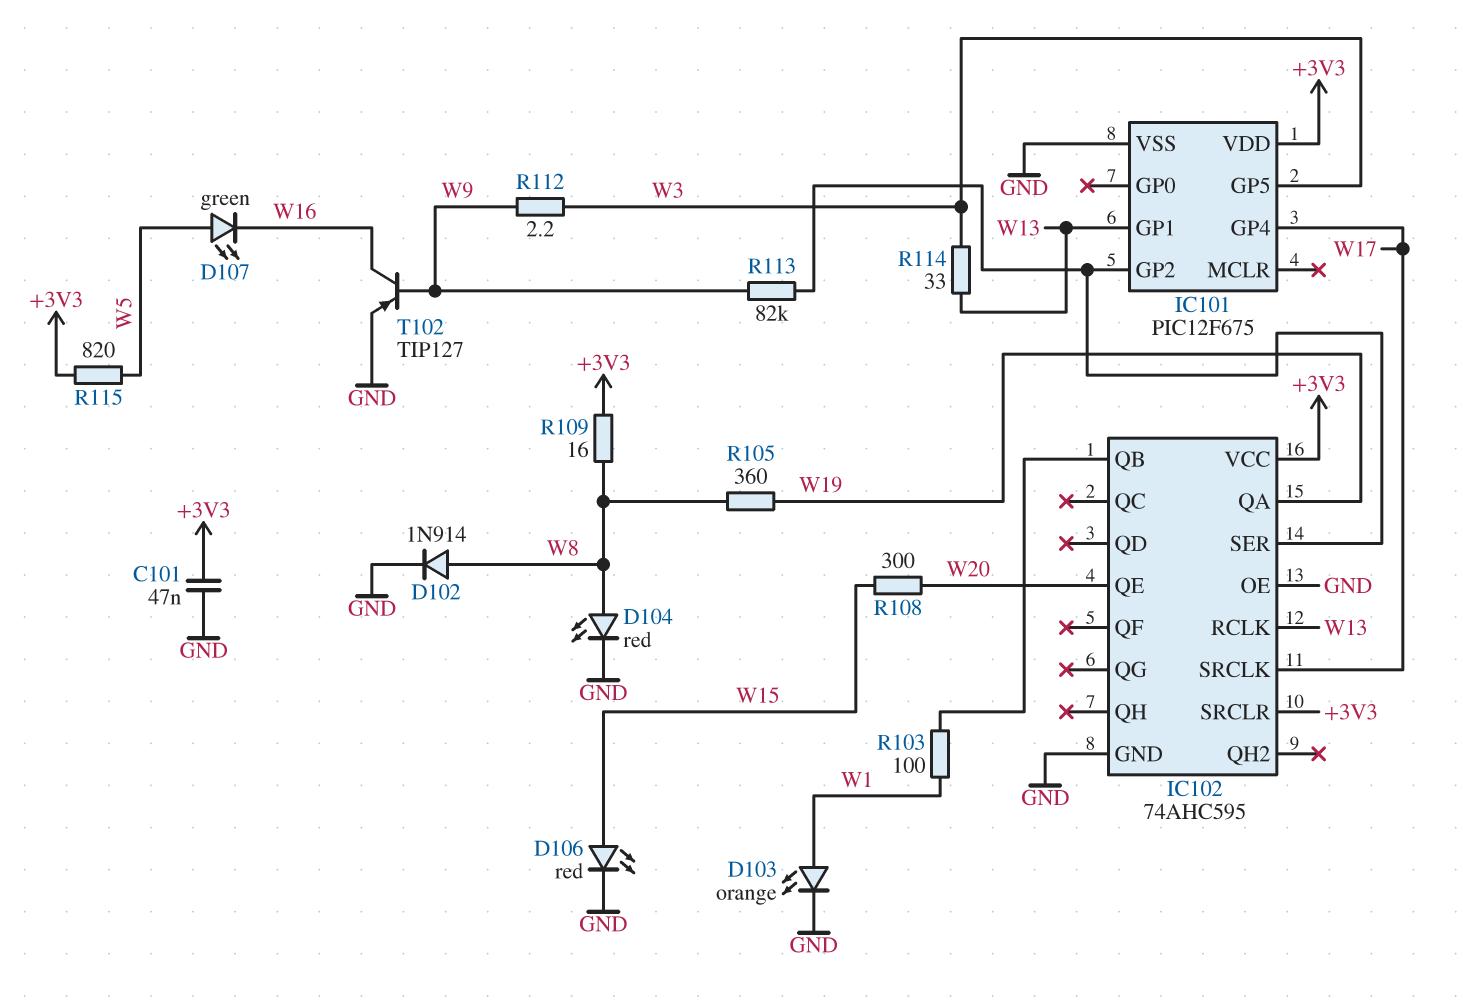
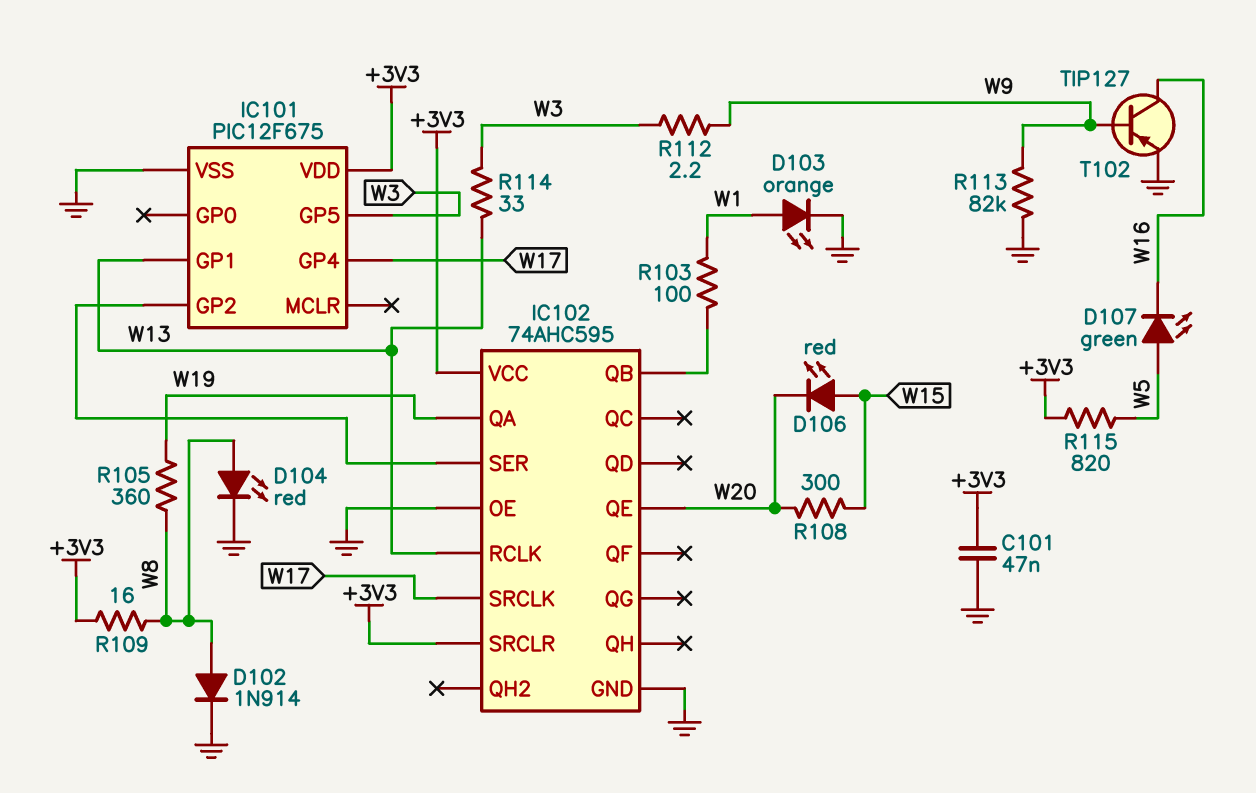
D106: LED red (A W15, K GND) -> LED red (A W15, K W20)
R113: 82k (IC101/GP2, W9) -> 82k (GND, W9)

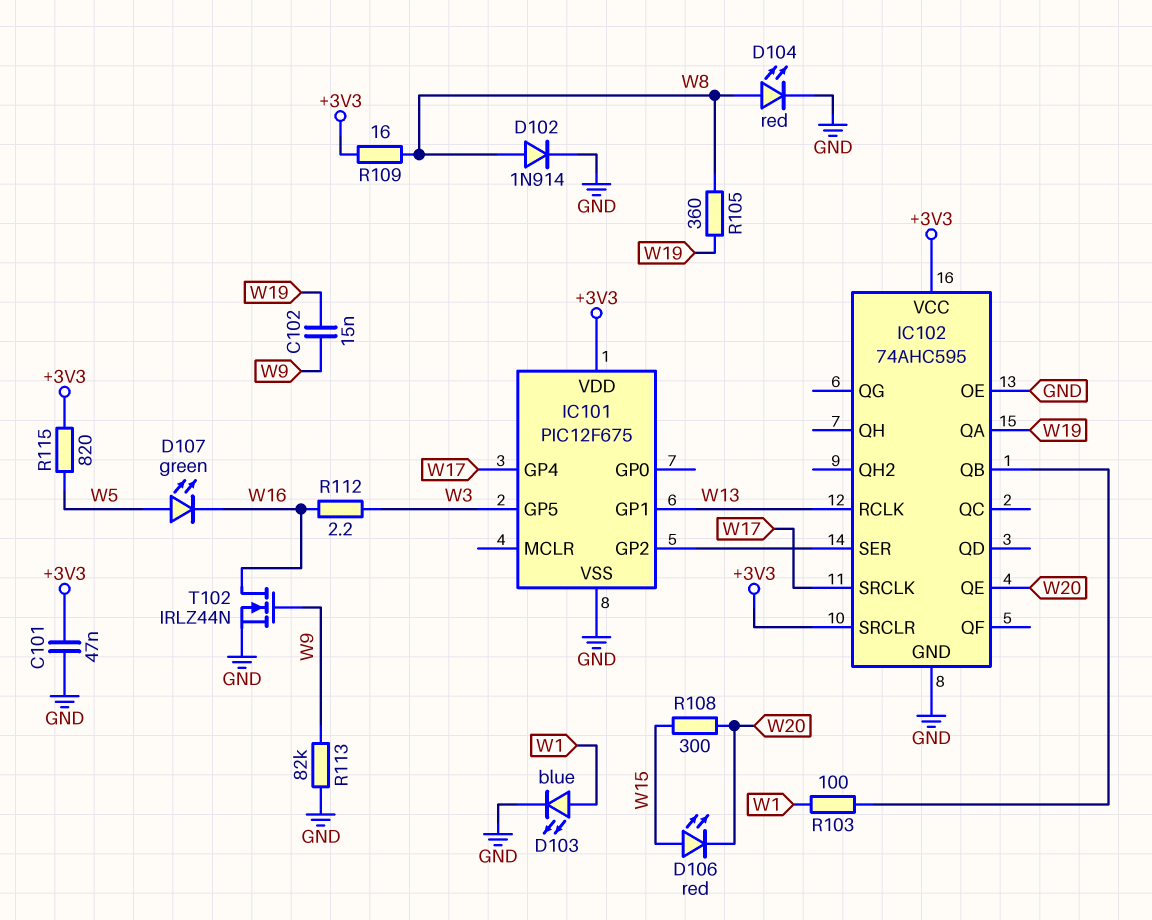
C102: none -> 15nF (W9, W19)
D103: LED orange (A W1, K GND) -> LED blue (A W1, K GND)
R112: 2.2 (W3, W9) -> 2.2 (W3, W16)
R114: 33 (W3, W13) -> none
T102: PNP TIP127 (B W9, C W16, E GND) -> NMOS IRLZ44N (G W9, D W16, S GND)

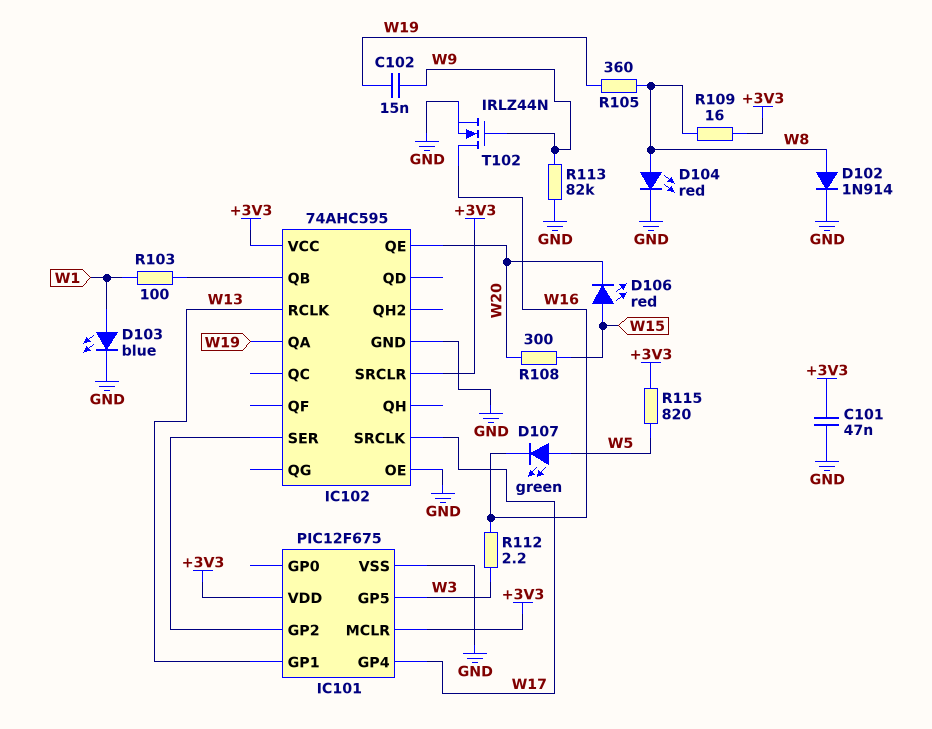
IC101 pin MCLR: none -> +3V3

